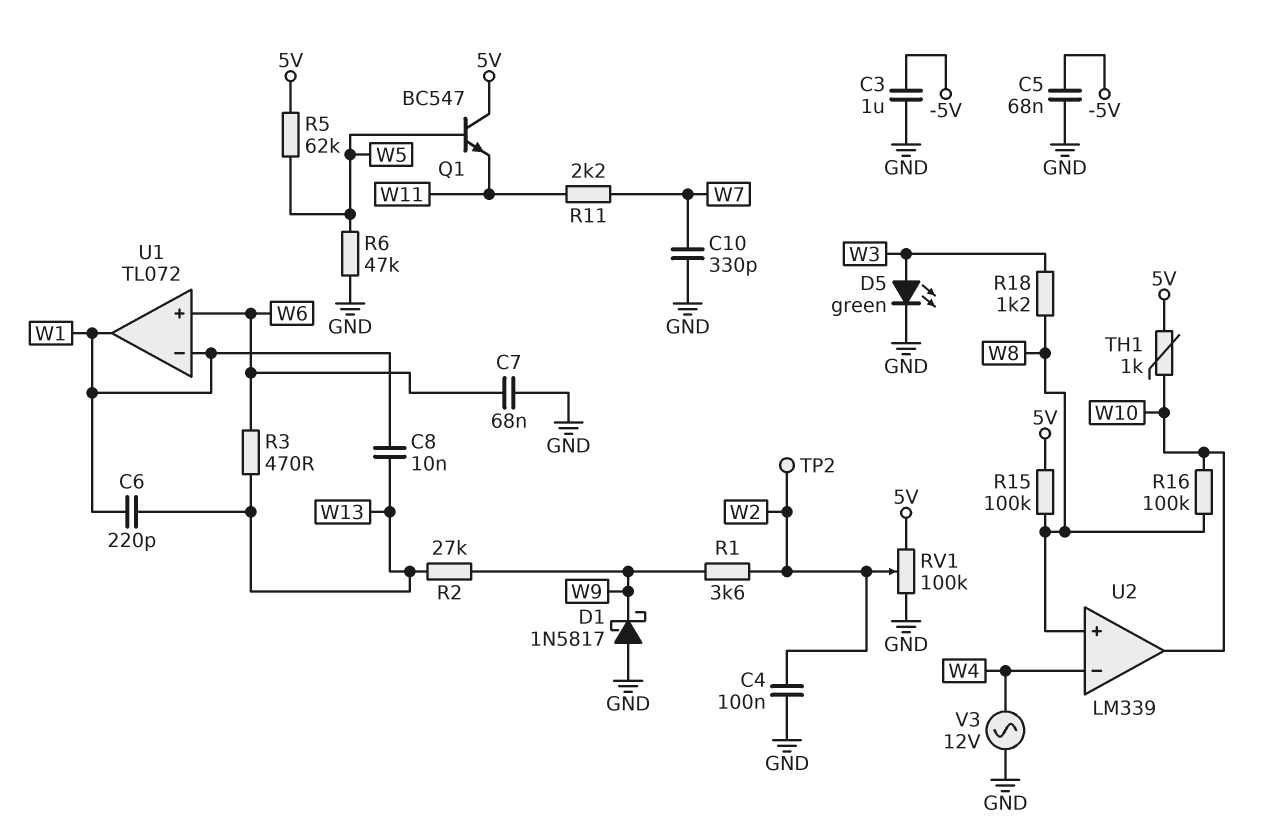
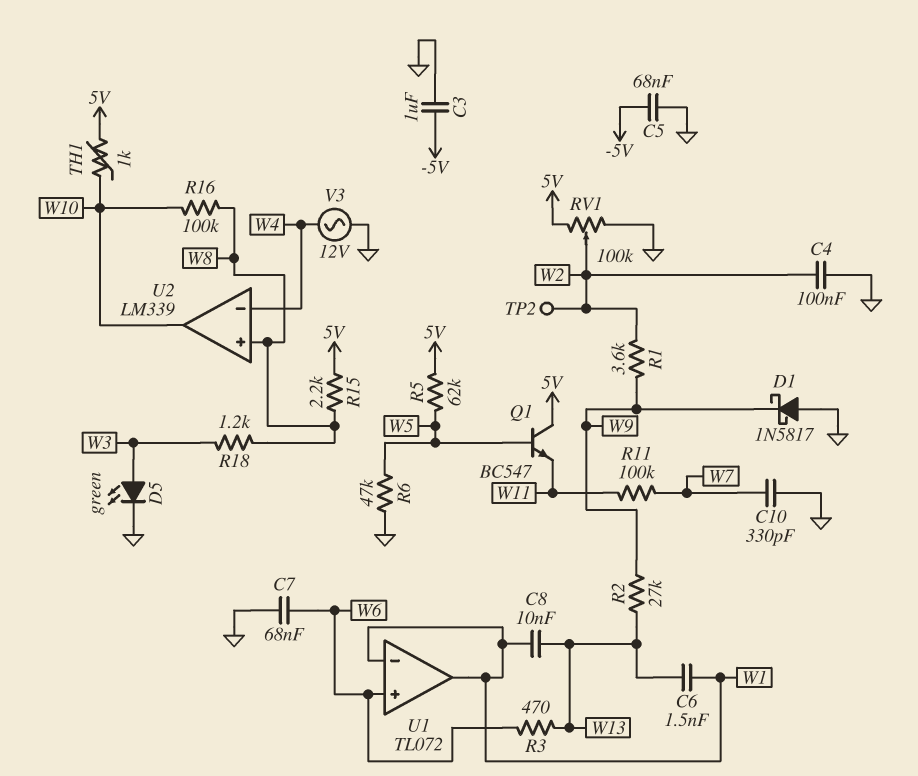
C6: 220pF (W1, W13) -> 1.5nF (W1, W13)
R11: 2.2k (W7, W11) -> 100k (W7, W11)
R15: 100k (5V, W8) -> 2.2k (5V, W8)

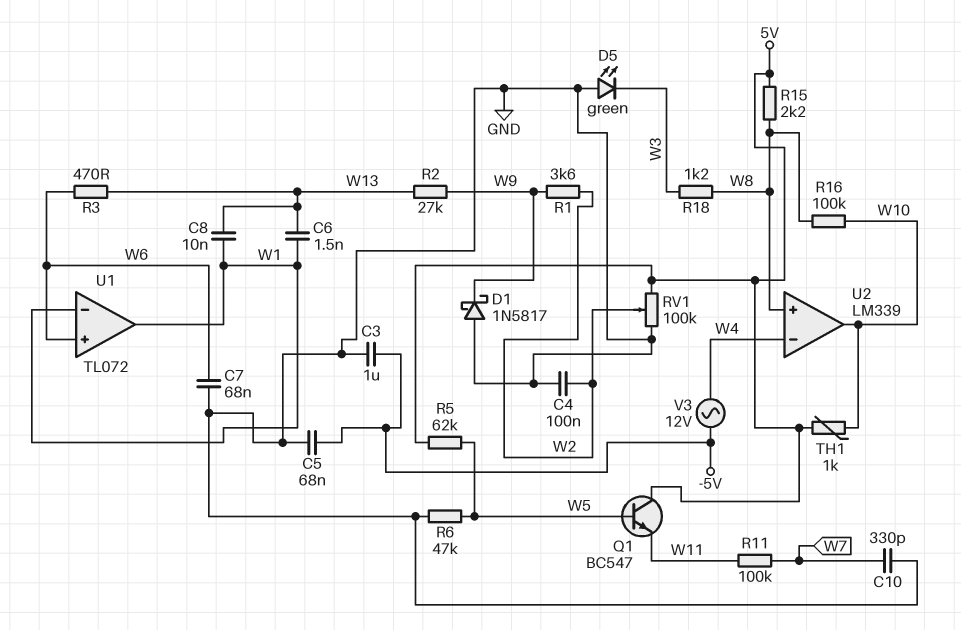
D5: LED green (A W3, K GND) -> LED green (A GND, K W3)
TP2: test point (W2) -> none
V3: AC 12V (GND, W4) -> AC 12V (-5V, W4)

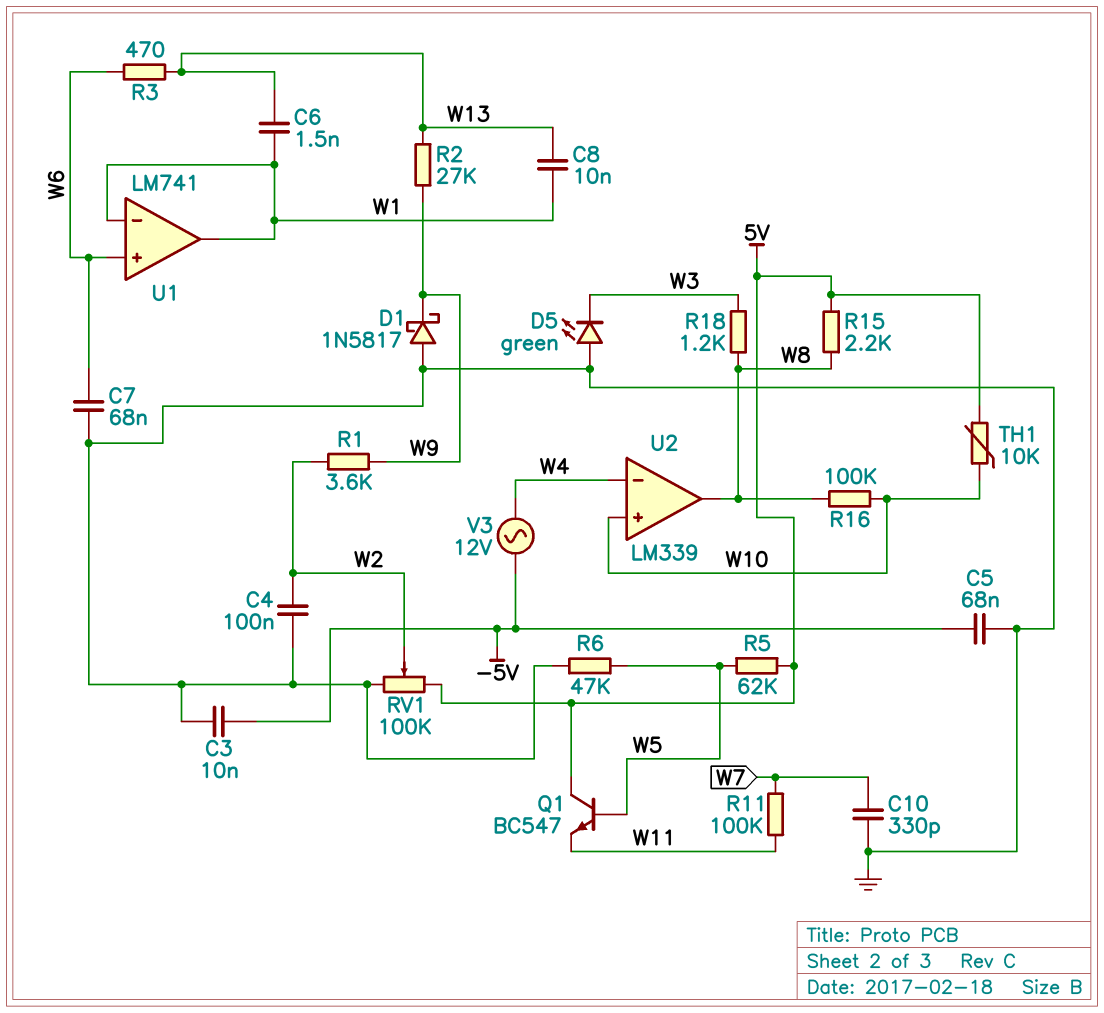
C3: 1uF (-5V, GND) -> 10nF (-5V, GND)
TH1: 1k (5V, W10) -> 10k (5V, W10)
U1: TL072 -> LM741
U2 pin in+: W8 -> W10
U2 pin out: W10 -> W8

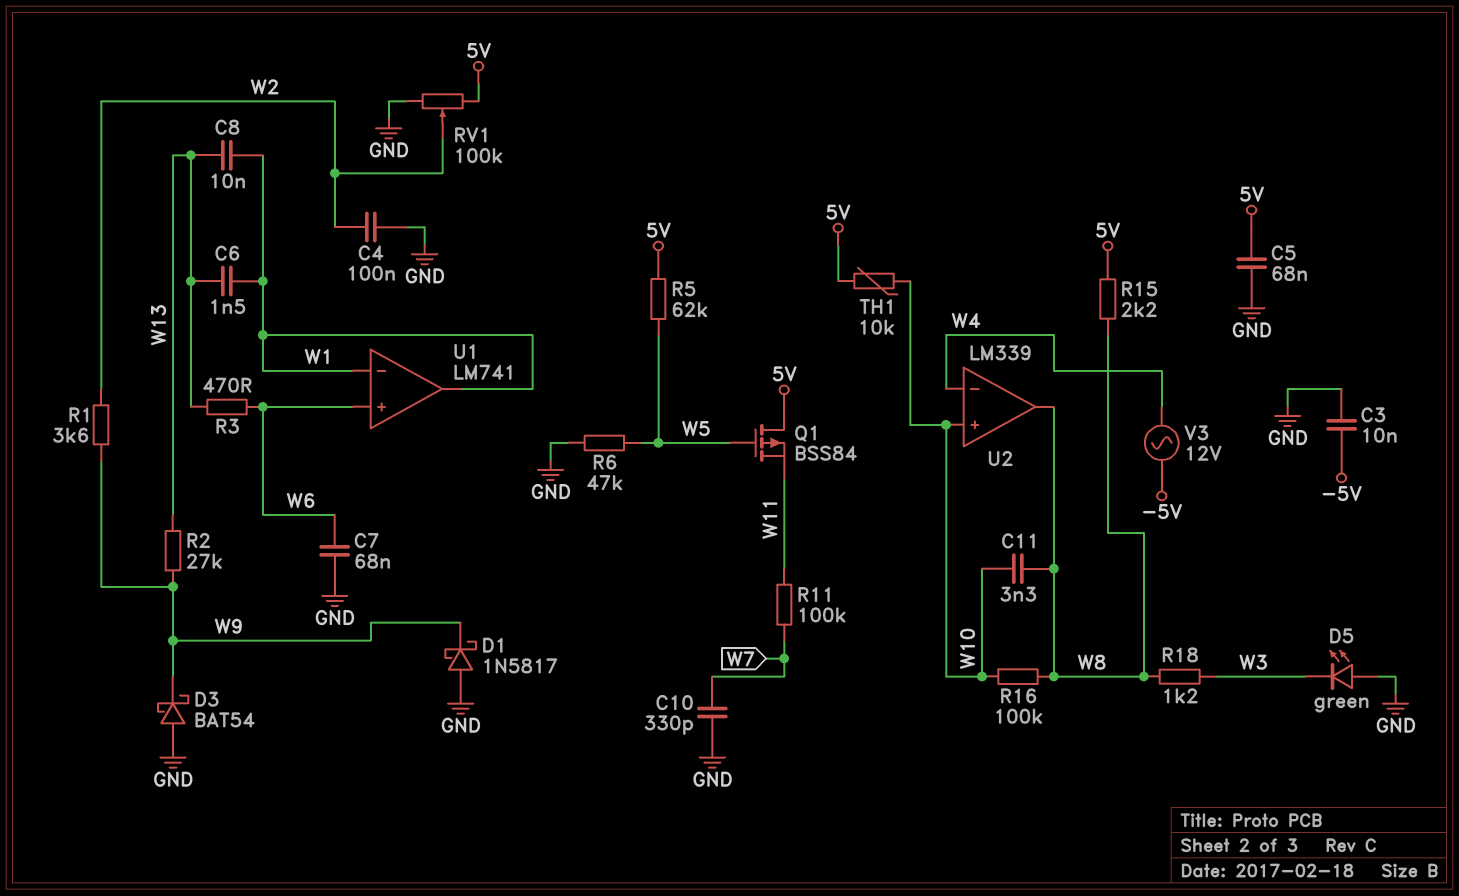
C5: 68nF (-5V, GND) -> 68nF (5V, GND)
C11: none -> 3.3nF (W8, W10)
D3: none -> schottky BAT54 (A GND, K W9)
Q1: NPN BC547 (B W5, C 5V, E W11) -> PMOS BSS84 (G W5, D 5V, S W11)

